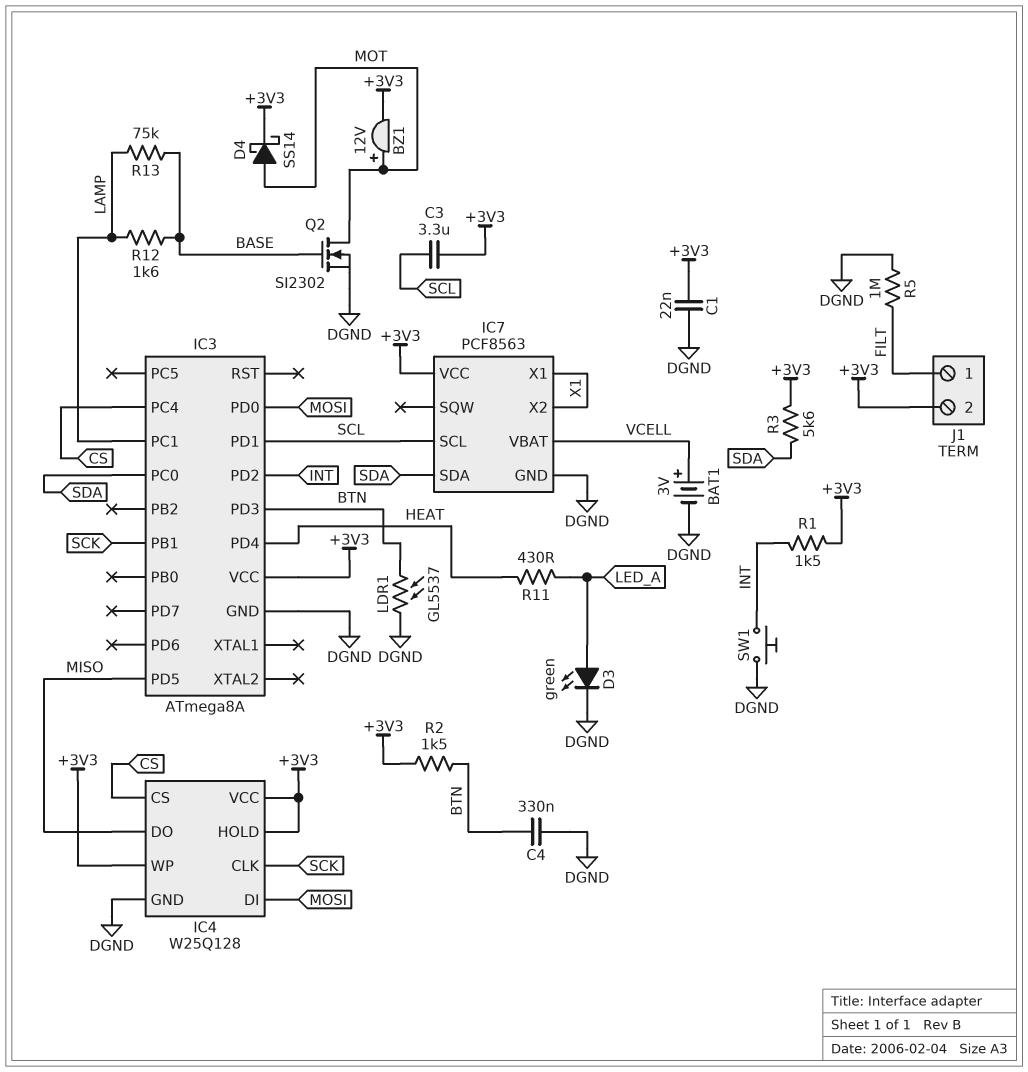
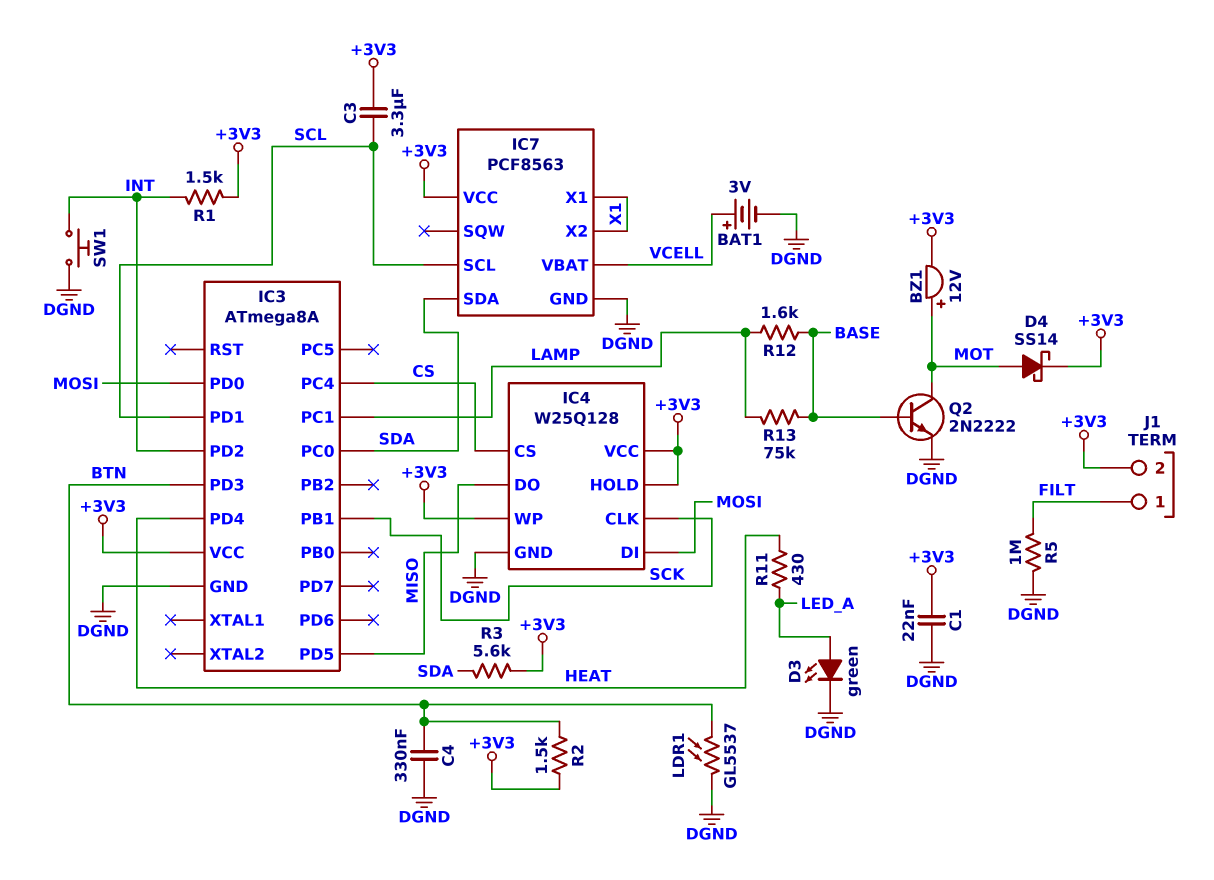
Q2: NMOS SI2302 (G BASE, D MOT, S DGND) -> NPN 2N2222 (B BASE, C MOT, E DGND)

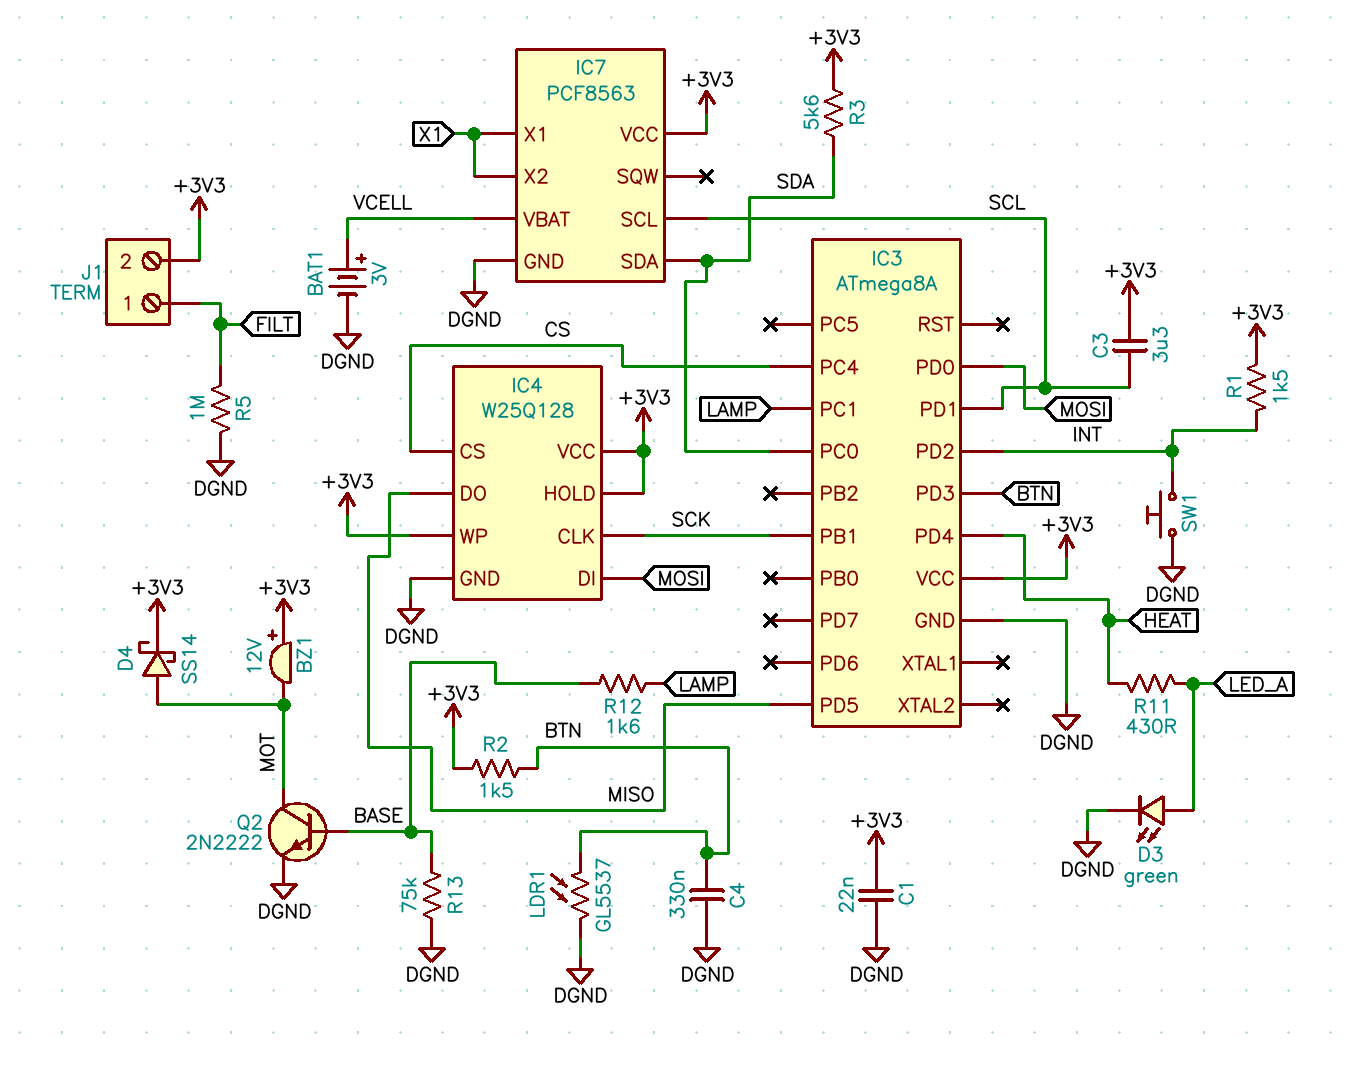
BZ1: buzzer 12V (plus MOT, minus +3V3) -> buzzer 12V (plus +3V3, minus MOT)
R13: 75k (BASE, LAMP) -> 75k (BASE, DGND)

